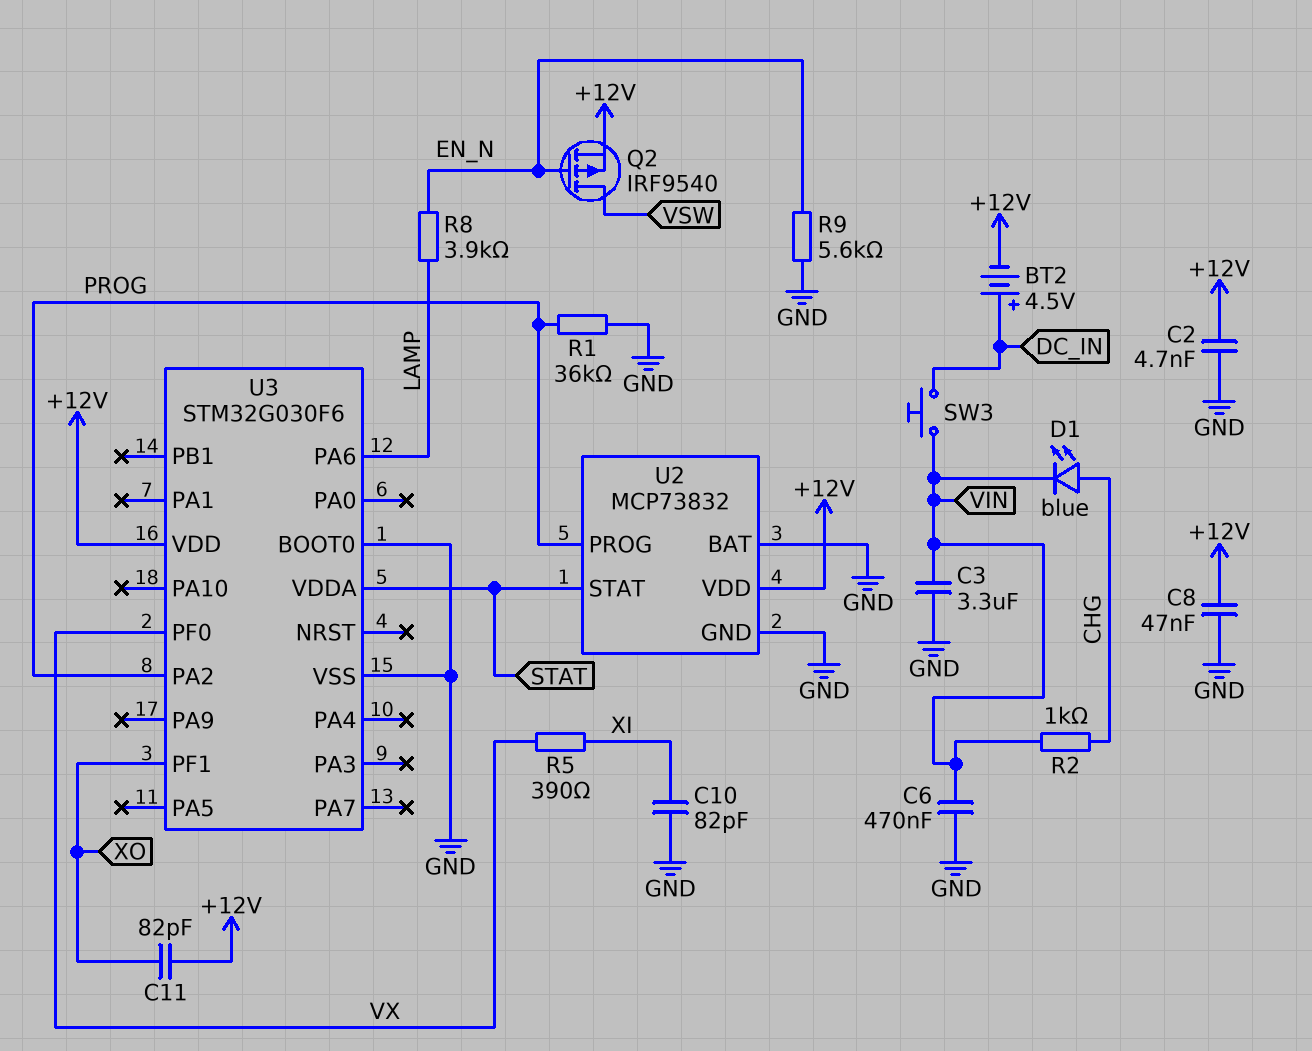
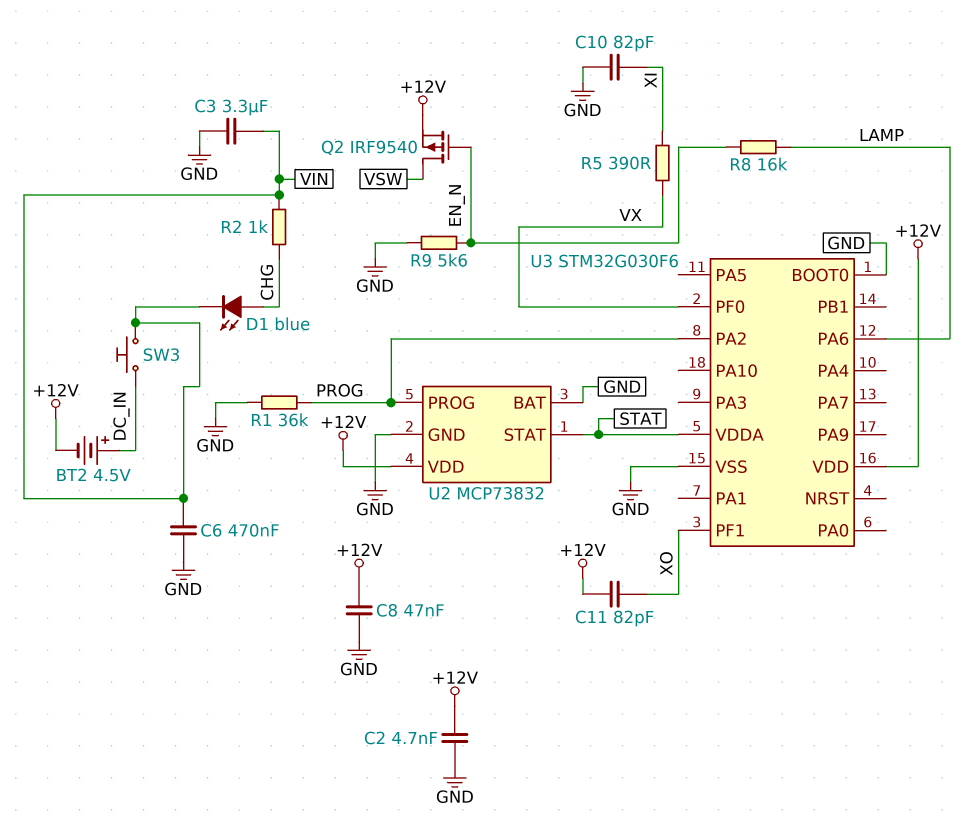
R8: 3.9k (EN_N, LAMP) -> 16k (EN_N, LAMP)

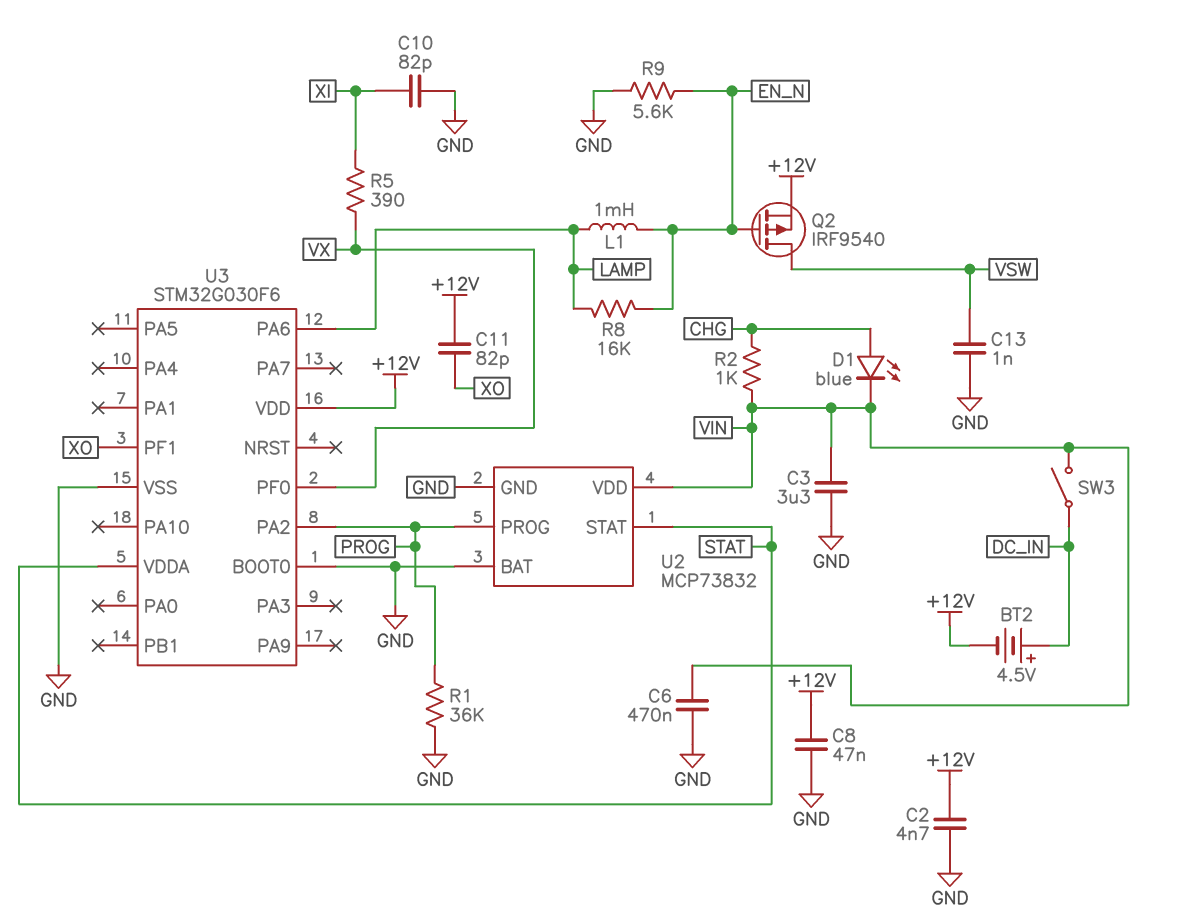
C13: none -> 1nF (GND, VSW)
L1: none -> 1mH (EN_N, LAMP)
SW3: button (DC_IN, VIN) -> switch (DC_IN, VIN)
U2 pin VDD: +12V -> VIN

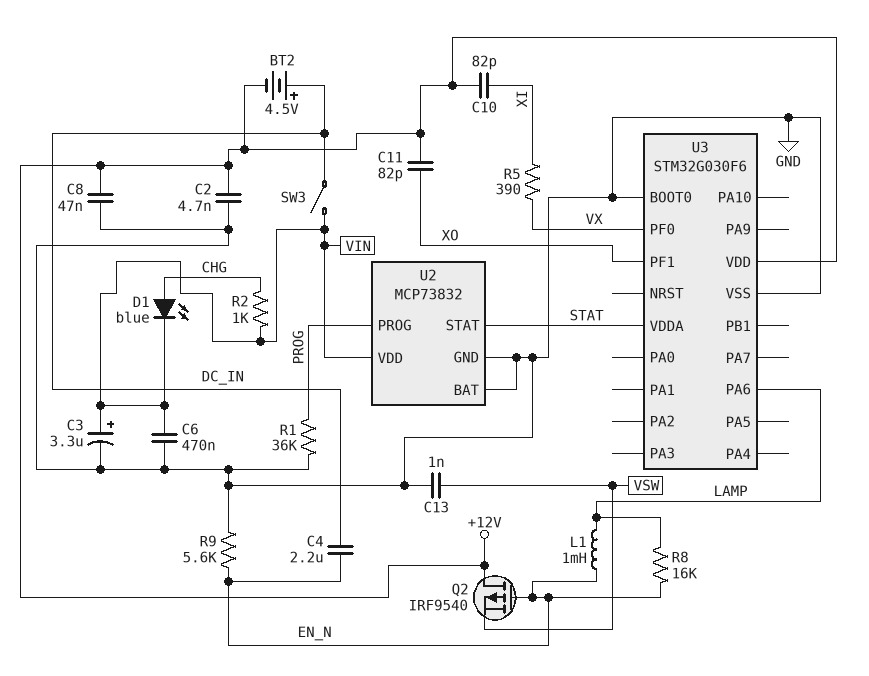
C3: 3.3uF (GND, VIN) -> 3.3uF (plus VIN, minus GND)
C4: none -> 2.2uF (DC_IN, EN_N)
C10: 82pF (GND, XI) -> 82pF (+12V, XI)
Q2: PMOS IRF9540 (G EN_N, D VSW, S +12V) -> PMOS IRF9540 (G EN_N, D +12V, S VSW)
U3 pin PA2: PROG -> none

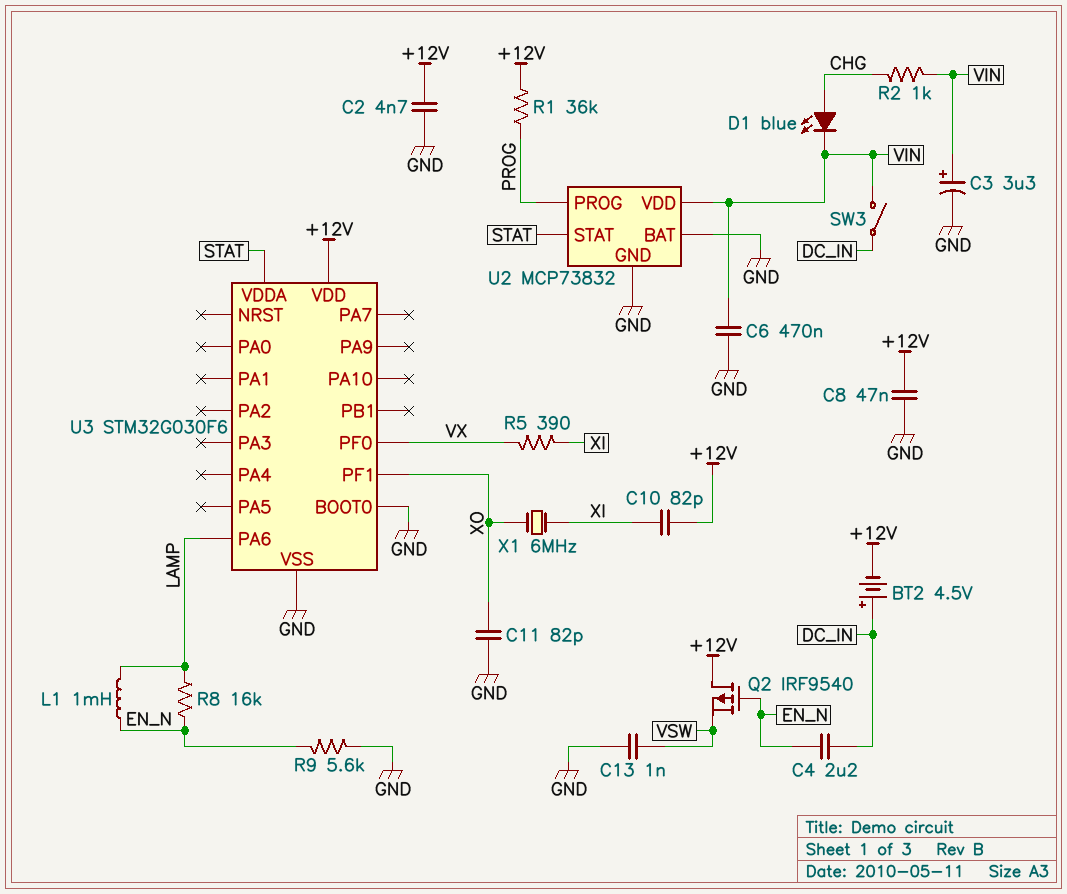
C11: 82pF (+12V, XO) -> 82pF (GND, XO)
R1: 36k (GND, PROG) -> 36k (+12V, PROG)
X1: none -> 6MHz (XI, XO)

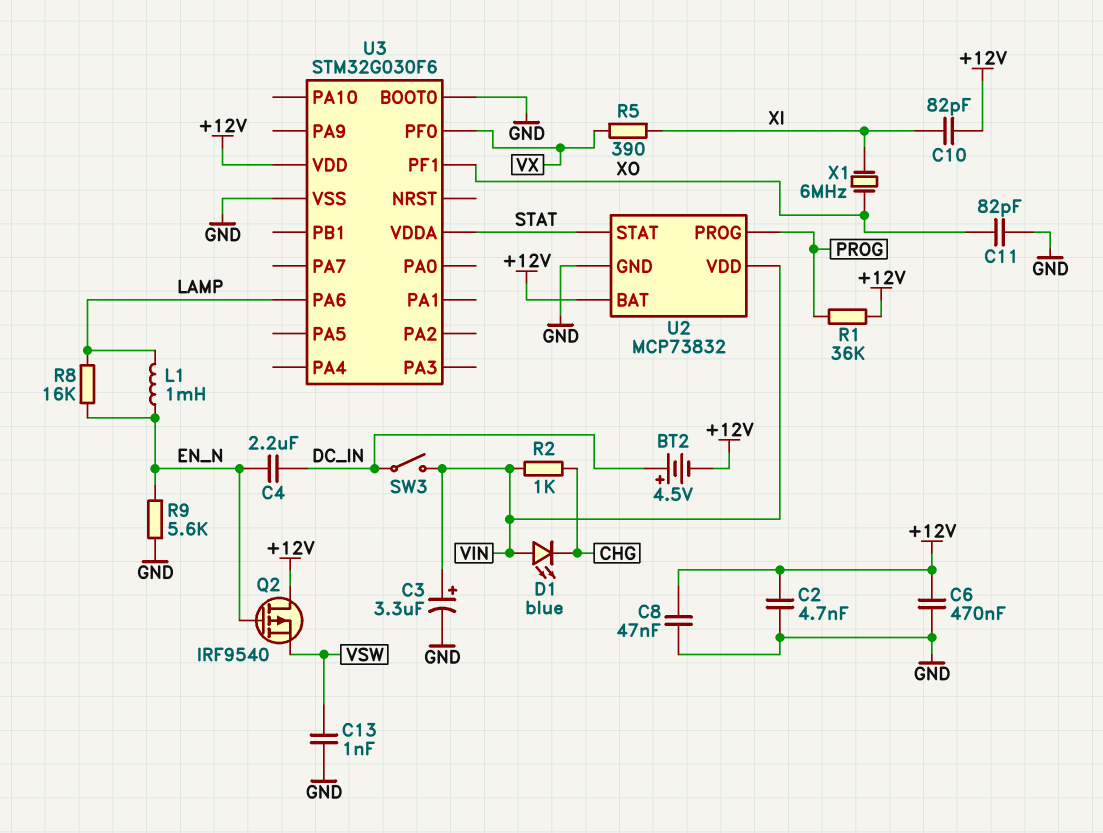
C6: 470nF (GND, VIN) -> 470nF (+12V, GND)
D1: LED blue (A CHG, K VIN) -> LED blue (A VIN, K CHG)
U2 pin BAT: GND -> +12V

